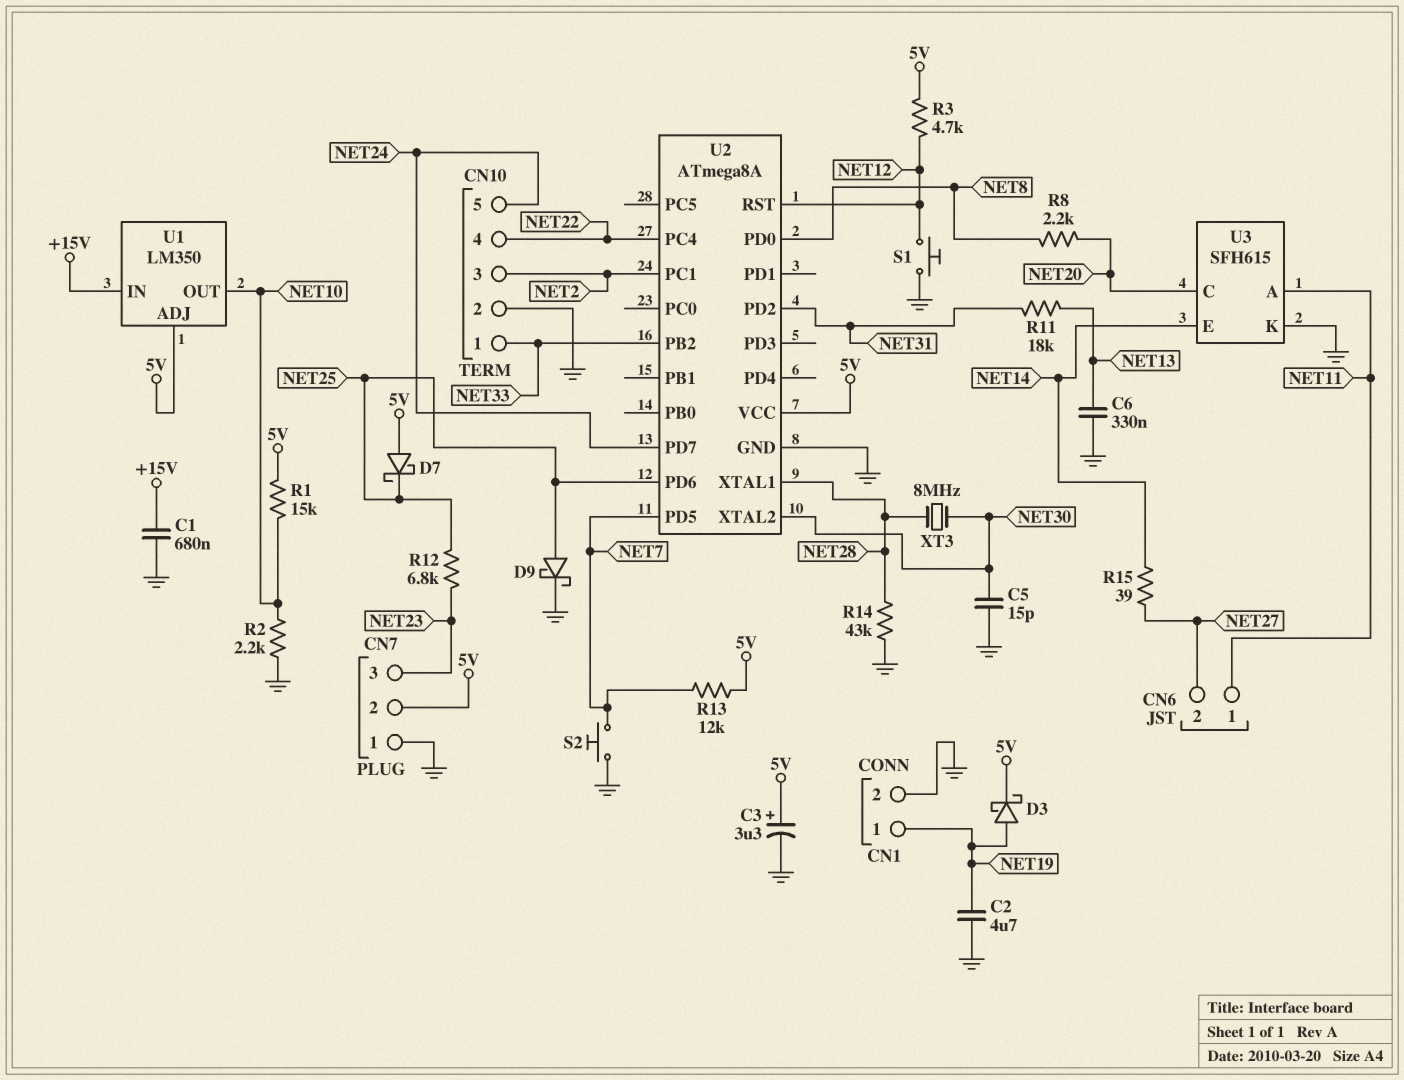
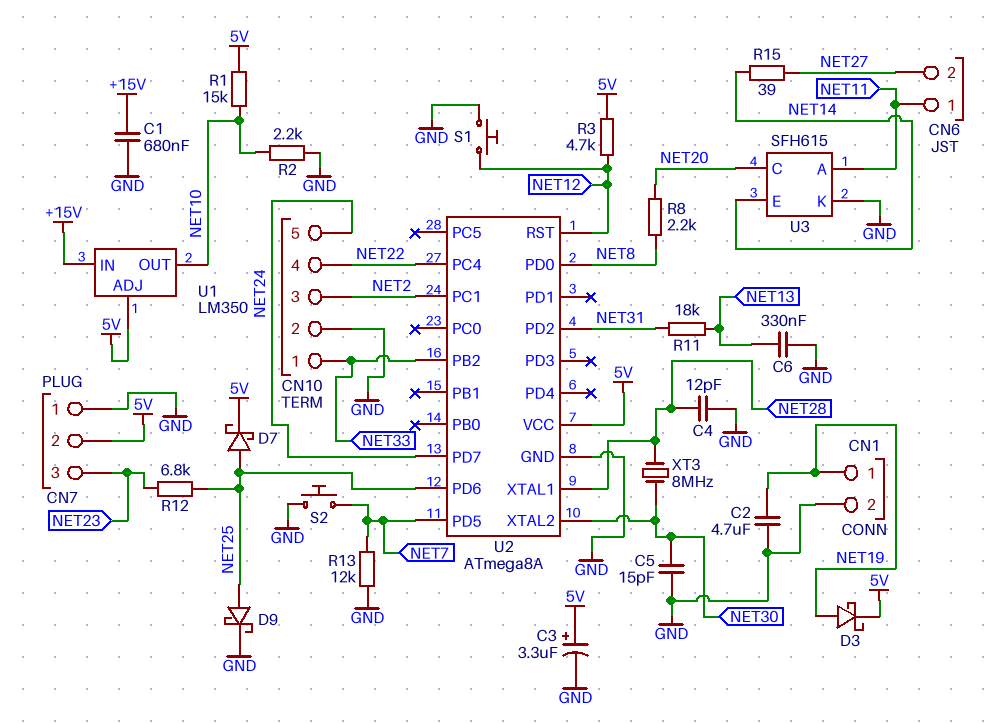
C4: none -> 12pF (GND, NET28)
D7: schottky (A 5V, K NET25) -> schottky (A NET25, K 5V)
R13: 12k (5V, NET7) -> 12k (GND, NET7)
R14: 43k (GND, NET28) -> none

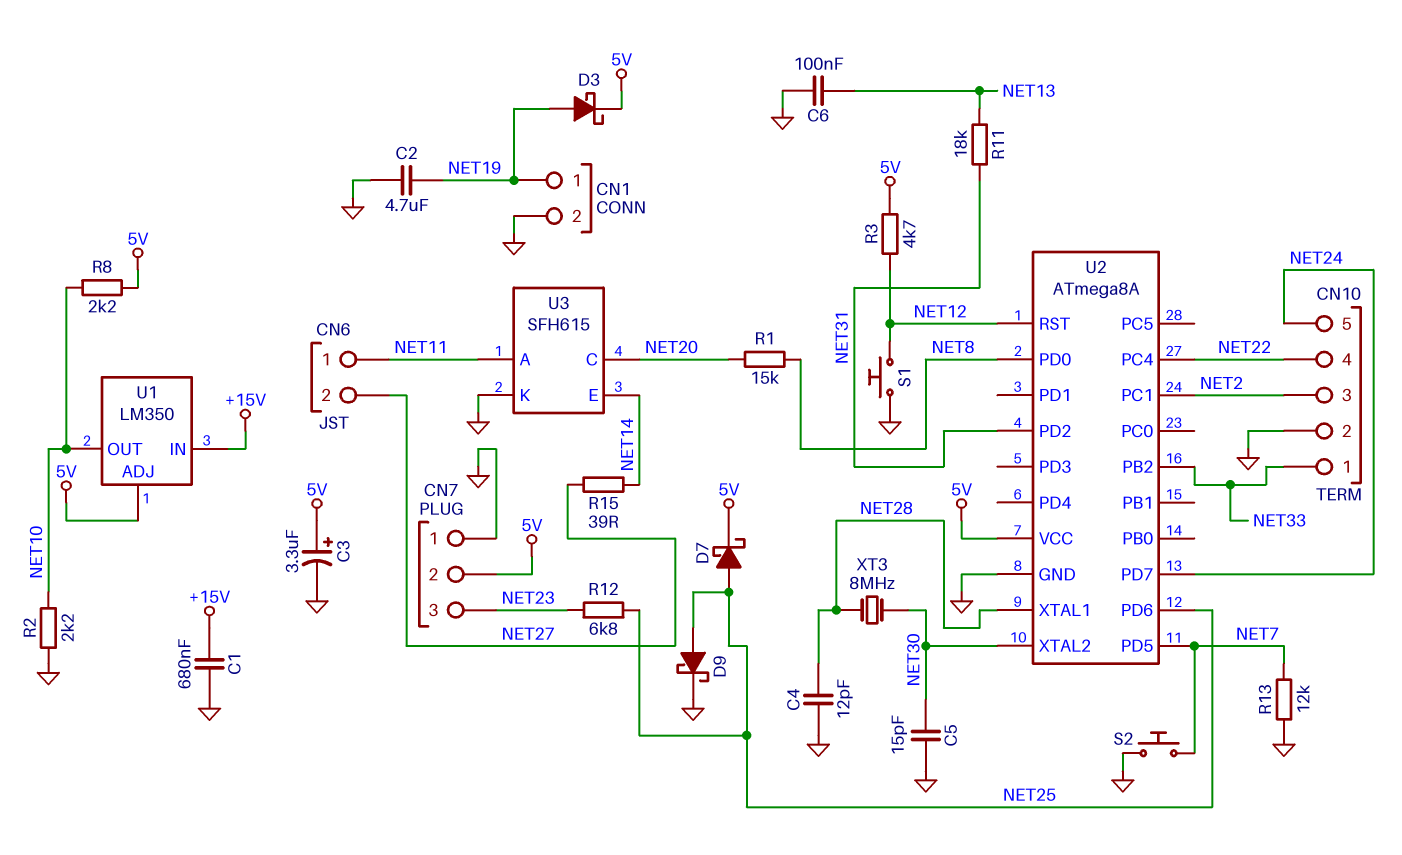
C6: 330nF (GND, NET13) -> 100nF (GND, NET13)
R1: 15k (5V, NET10) -> 15k (NET8, NET20)
R8: 2.2k (NET8, NET20) -> 2.2k (5V, NET10)

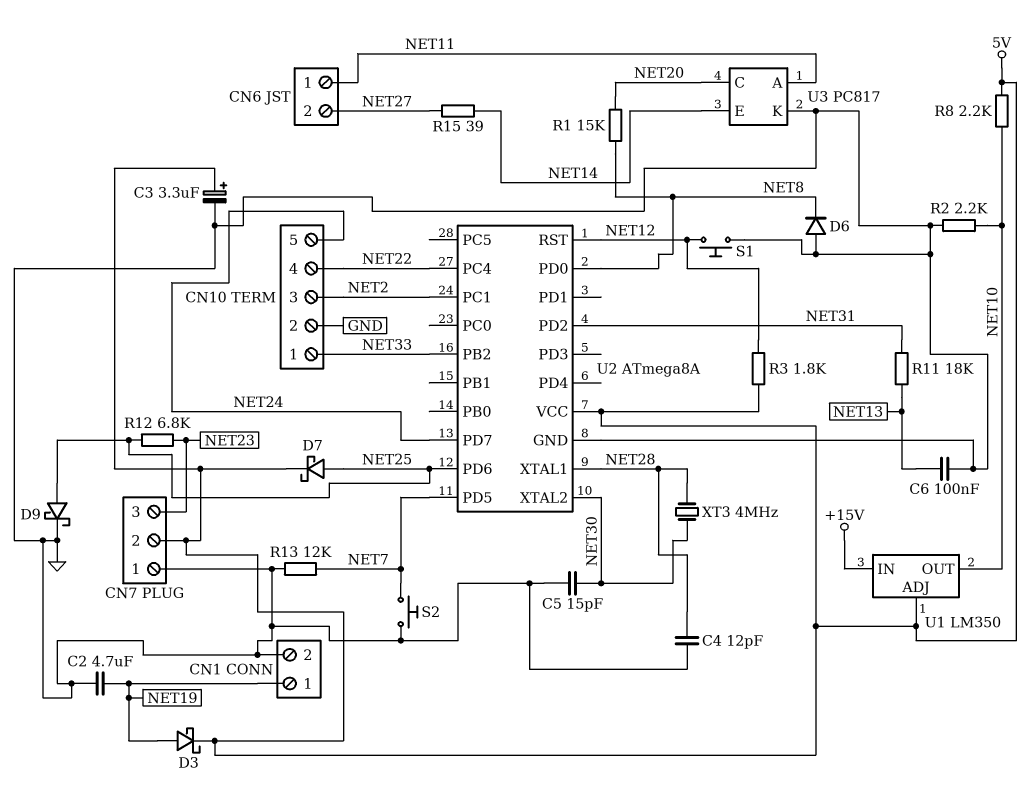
C1: 680nF (+15V, GND) -> none
D6: none -> diode (A GND, K NET8)
R3: 4.7k (5V, NET12) -> 1.8k (5V, NET12)
U3: SFH615 -> PC817
XT3: 8MHz (NET28, NET30) -> 4MHz (NET28, NET30)

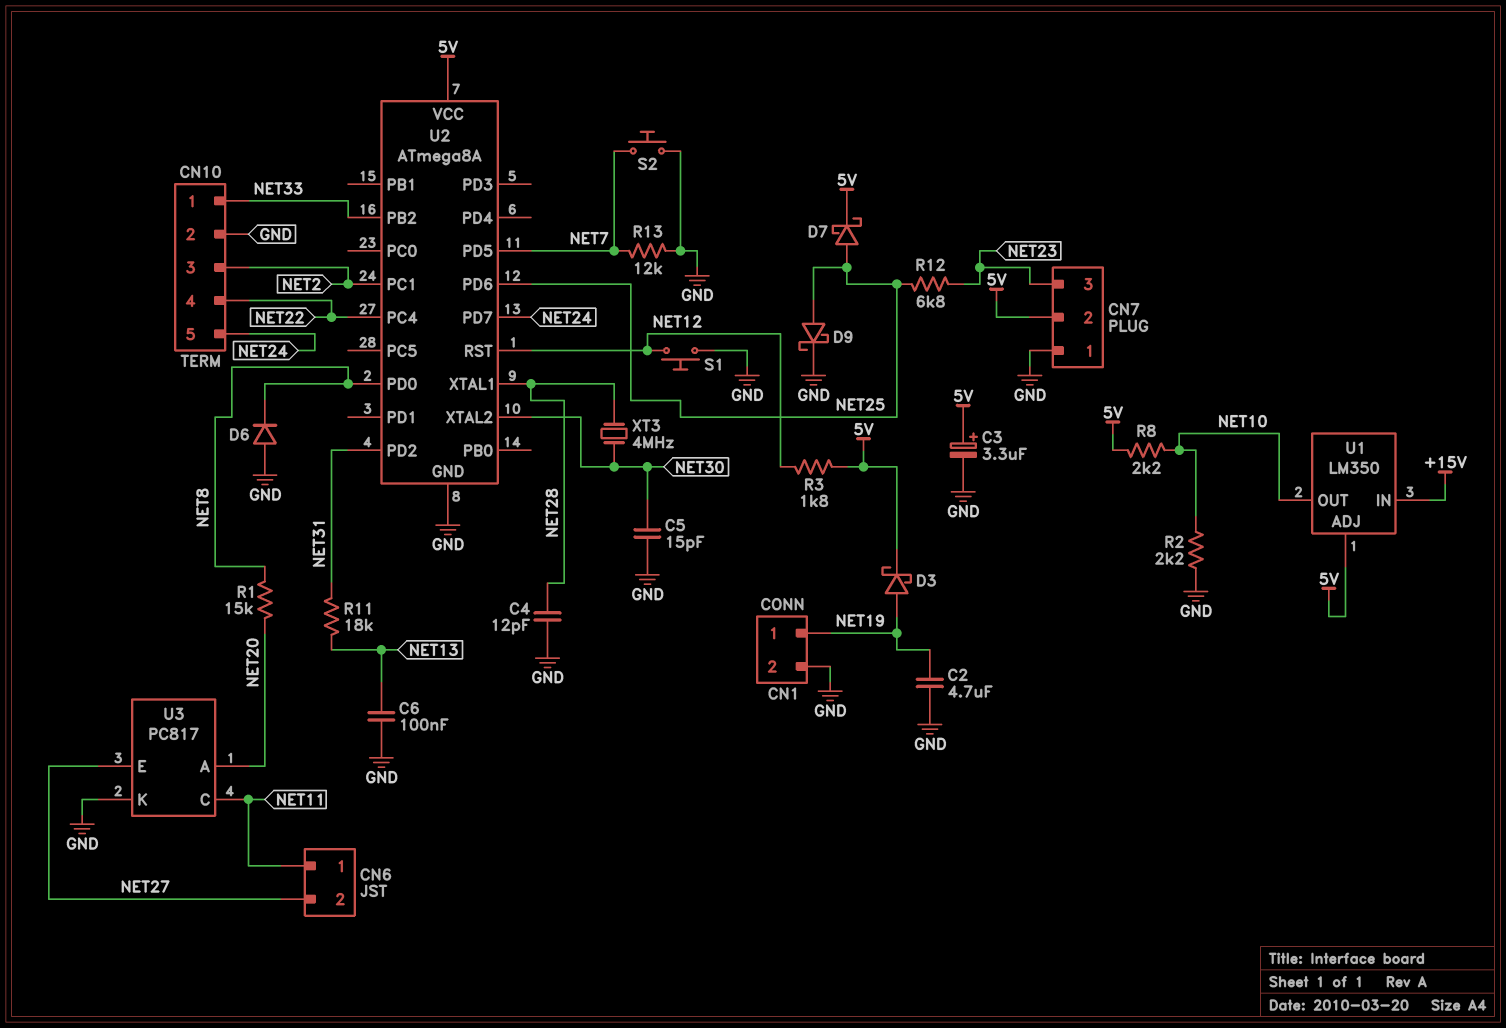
R15: 39 (NET14, NET27) -> none
U3 pin A: NET11 -> NET20
U3 pin C: NET20 -> NET11
U3 pin E: NET14 -> NET27

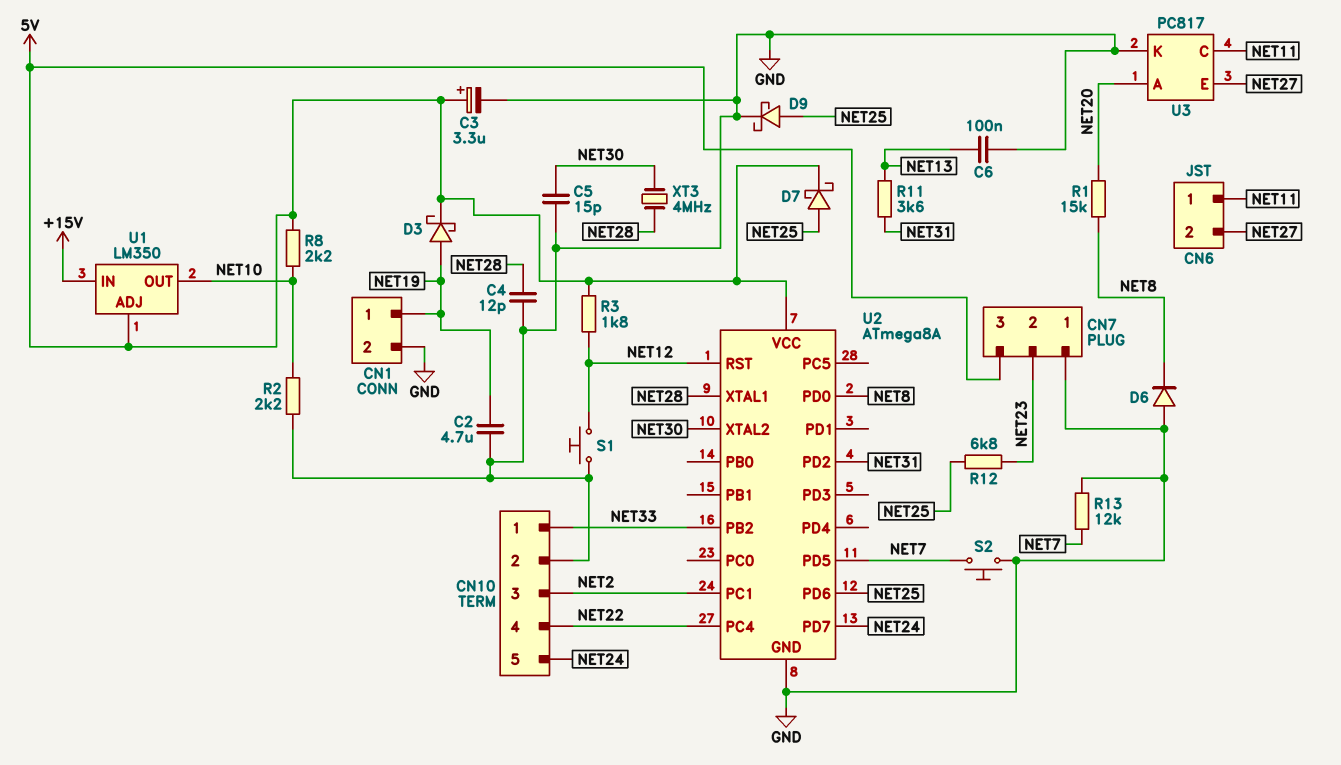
CN7 pin 2: 5V -> NET23
CN7 pin 3: NET23 -> 5V
R11: 18k (NET13, NET31) -> 3.6k (NET13, NET31)

